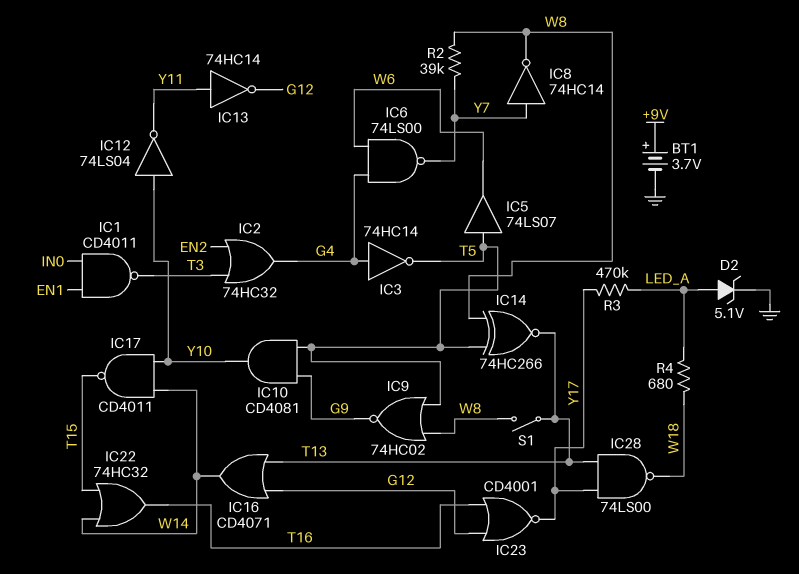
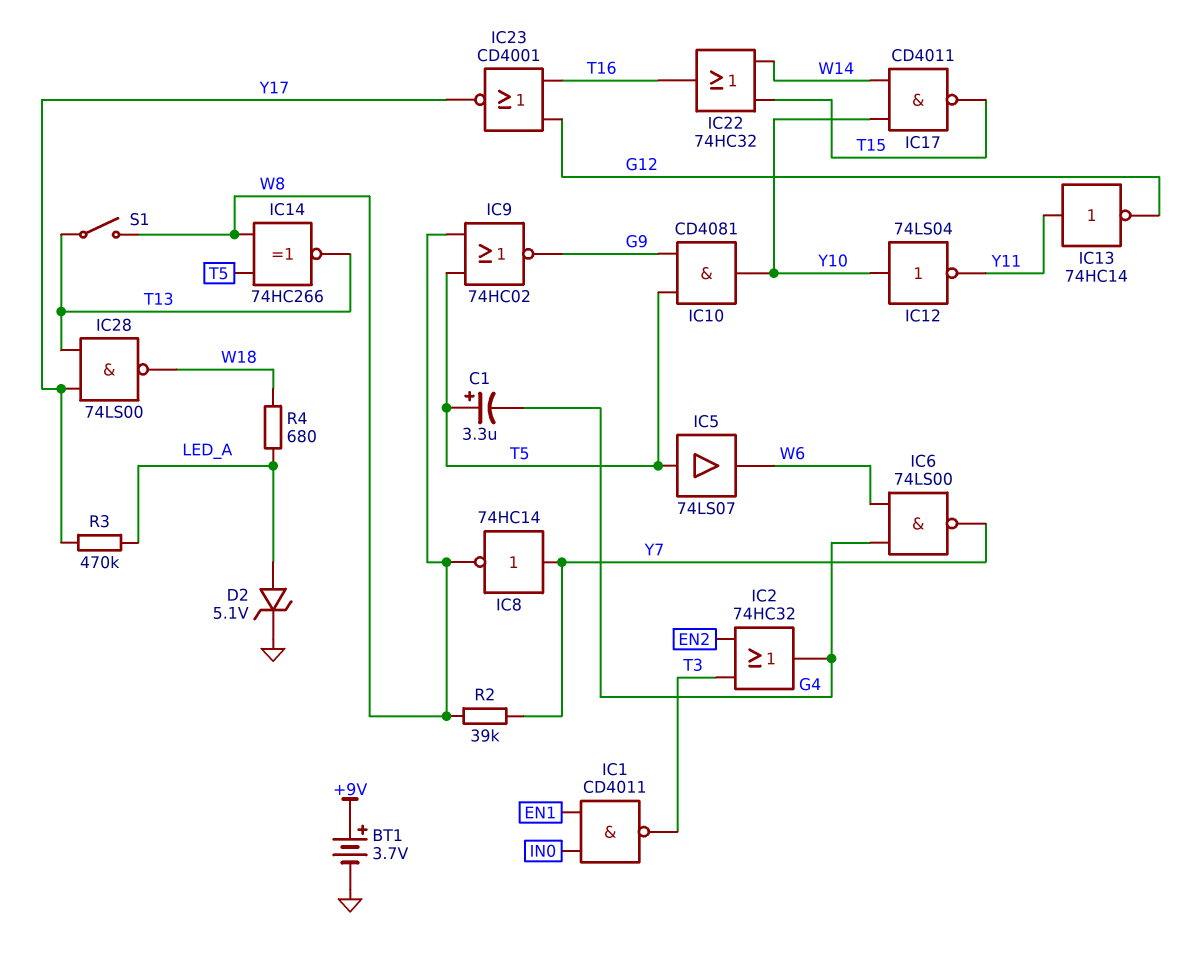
C1: none -> 3.3uF (plus T5, minus G4)
IC3: NOT 74HC14 (in G4, out T5) -> none
IC16: OR CD4071 (in G12, in T13, out W14) -> none

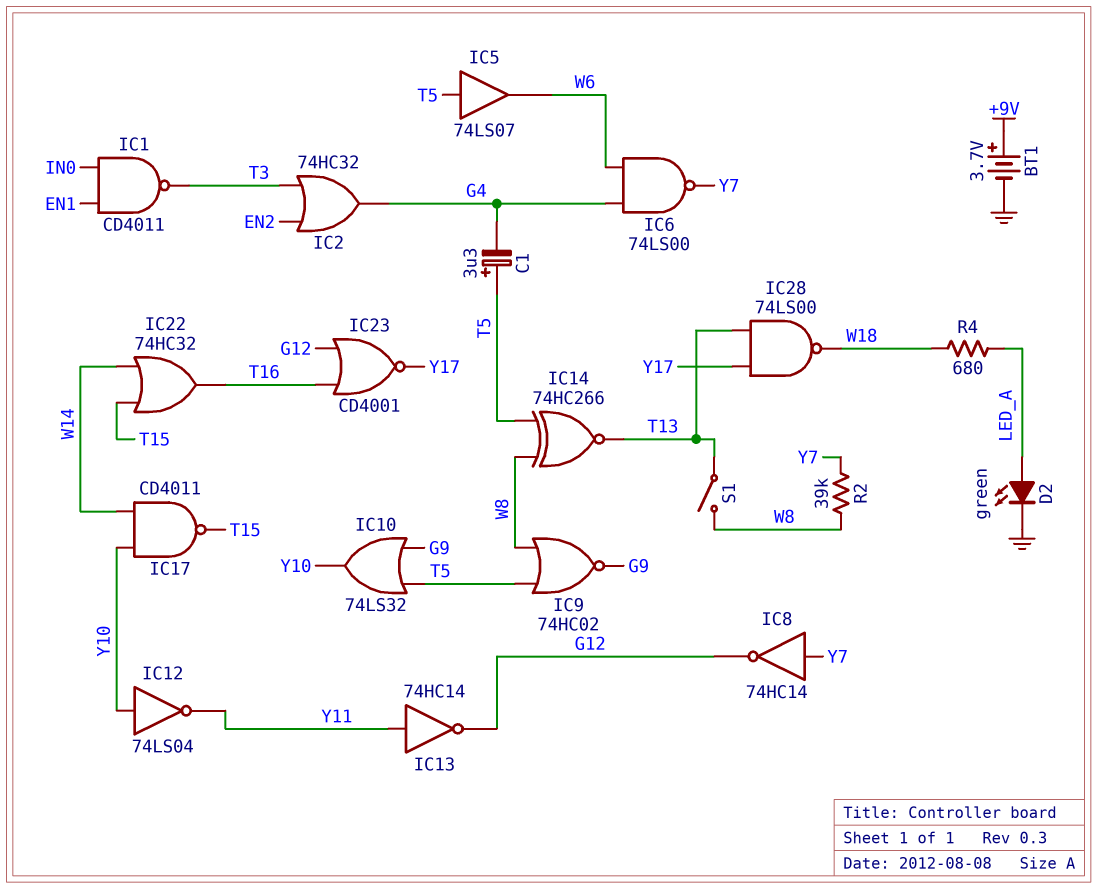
D2: zener 5.1V (A LED_A, K GND) -> LED green (A LED_A, K GND)
IC8: NOT 74HC14 (in Y7, out W8) -> NOT 74HC14 (in Y7, out G12)
IC10: AND CD4081 (in G9, in T5, out Y10) -> OR 74LS32 (in G9, in T5, out Y10)
R3: 470k (LED_A, Y17) -> none

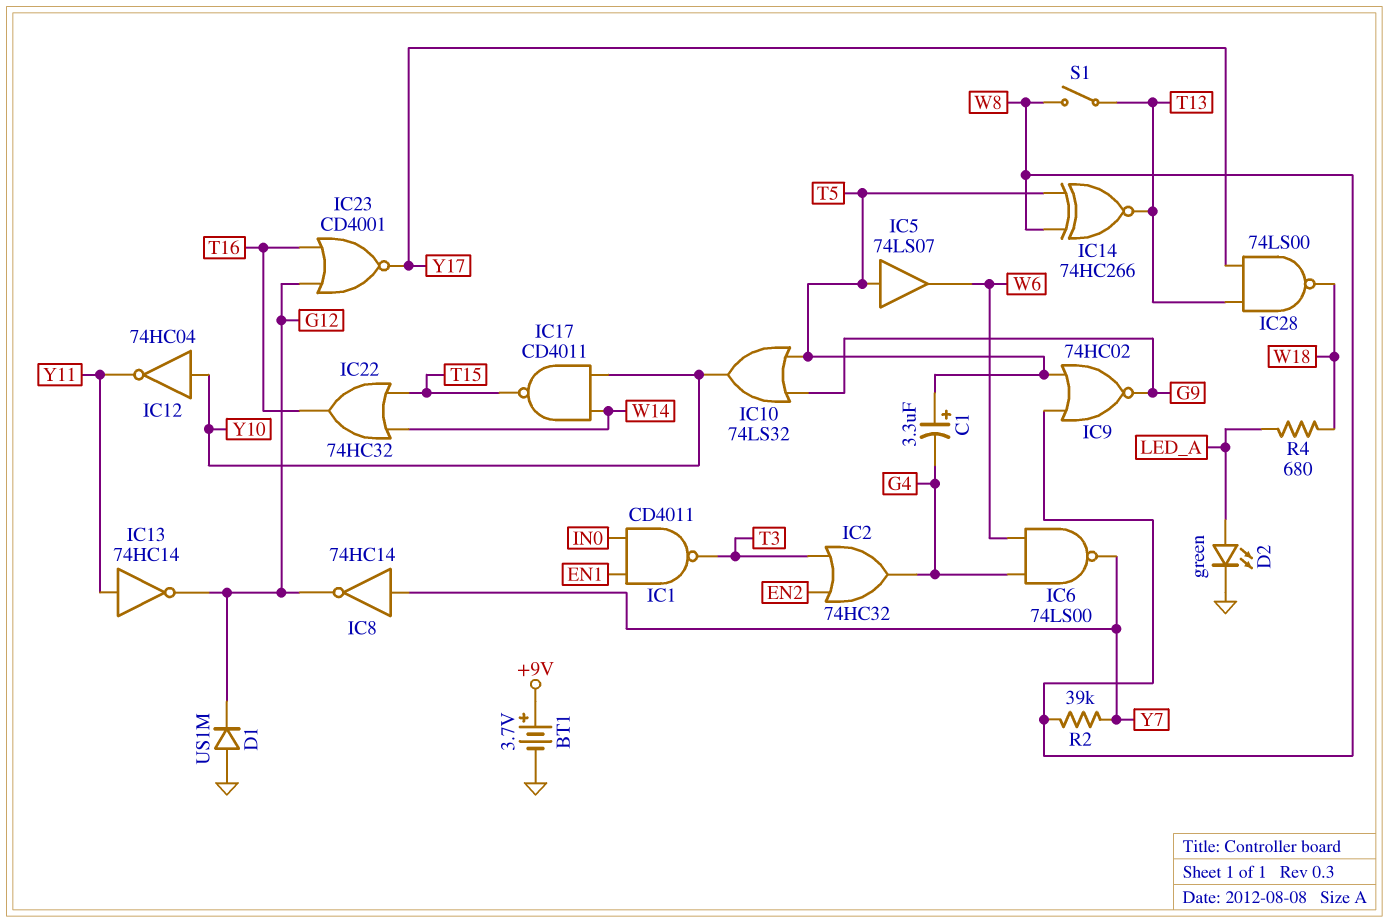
D1: none -> diode US1M (A GND, K G12)
IC12: NOT 74LS04 (in Y10, out Y11) -> NOT 74HC04 (in Y10, out Y11)

